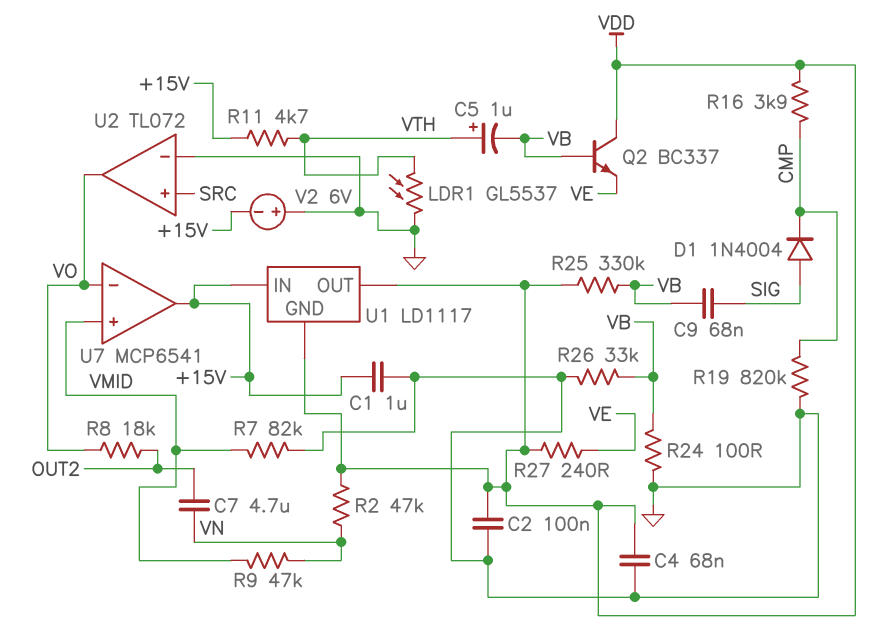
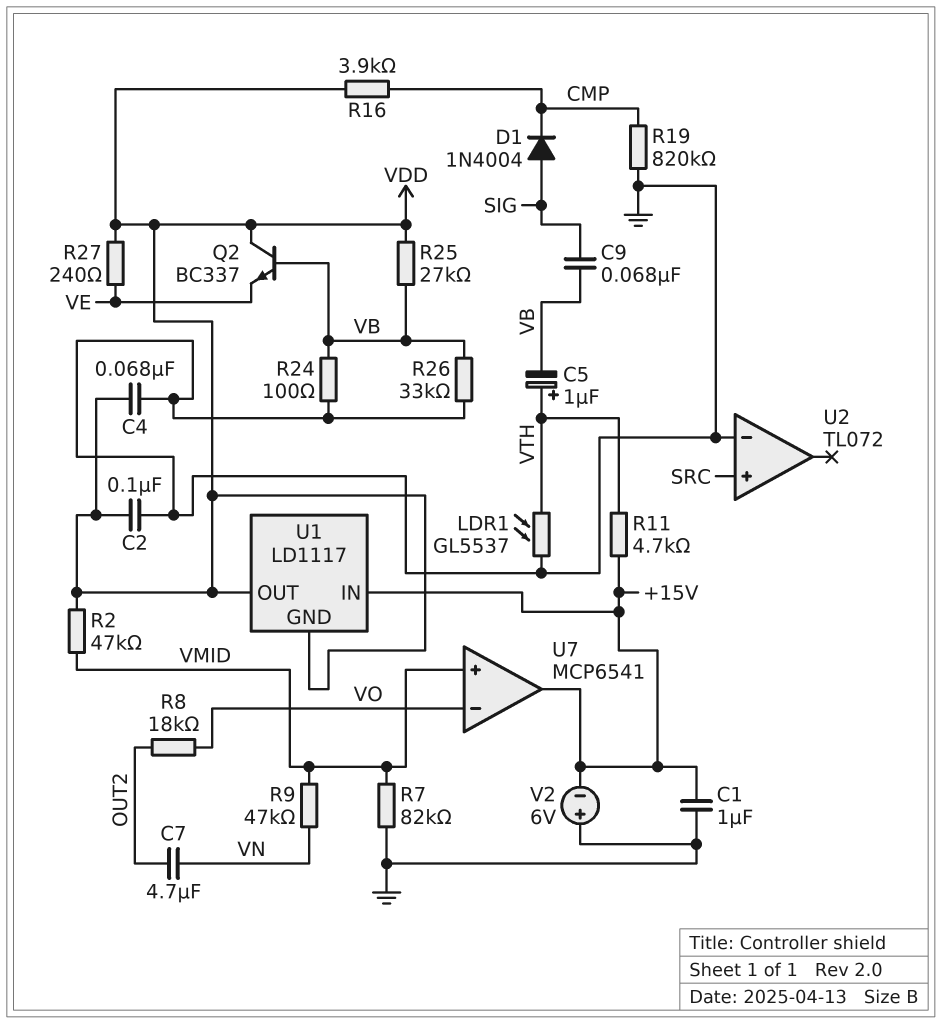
R2: 47k (VDD, VN) -> 47k (VDD, VMID)
R25: 330k (VB, VDD) -> 27k (VB, VDD)
U2 pin out: VO -> none

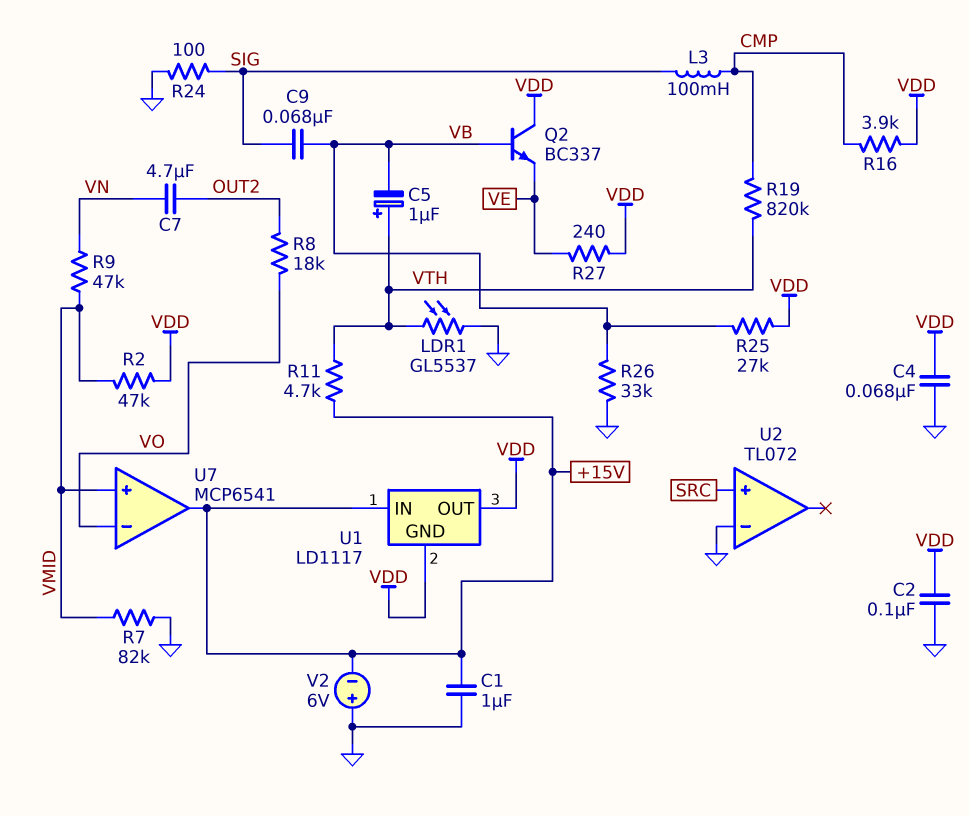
D1: diode 1N4004 (A SIG, K CMP) -> none
L3: none -> 100mH (CMP, SIG)
R19: 820k (CMP, GND) -> 820k (CMP, VTH)
R24: 100 (GND, VB) -> 100 (GND, SIG)

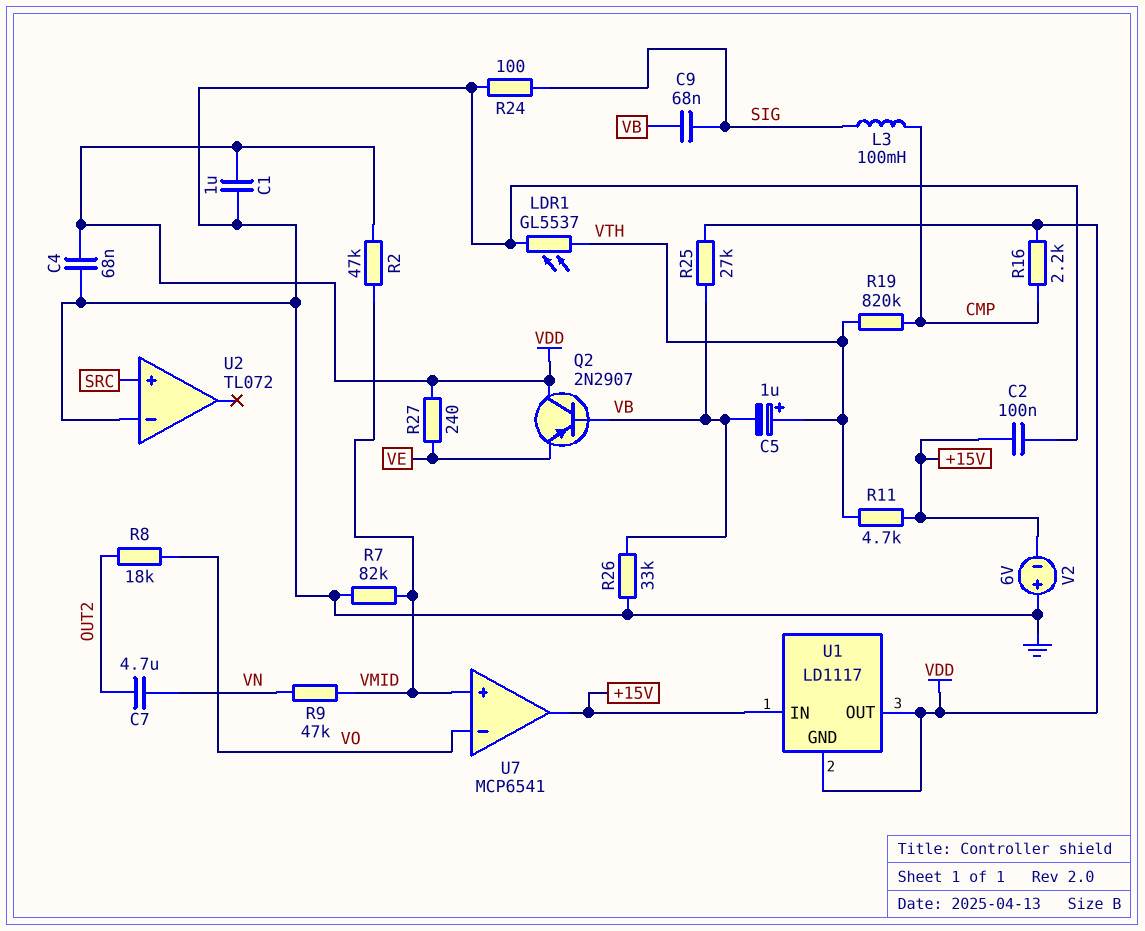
C1: 1uF (+15V, GND) -> 1uF (GND, VDD)
C2: 100nF (GND, VDD) -> 100nF (+15V, GND)
Q2: NPN BC337 (B VB, C VDD, E VE) -> PNP 2N2907 (B VB, C VDD, E VE)
R16: 3.9k (CMP, VDD) -> 2.2k (CMP, VDD)

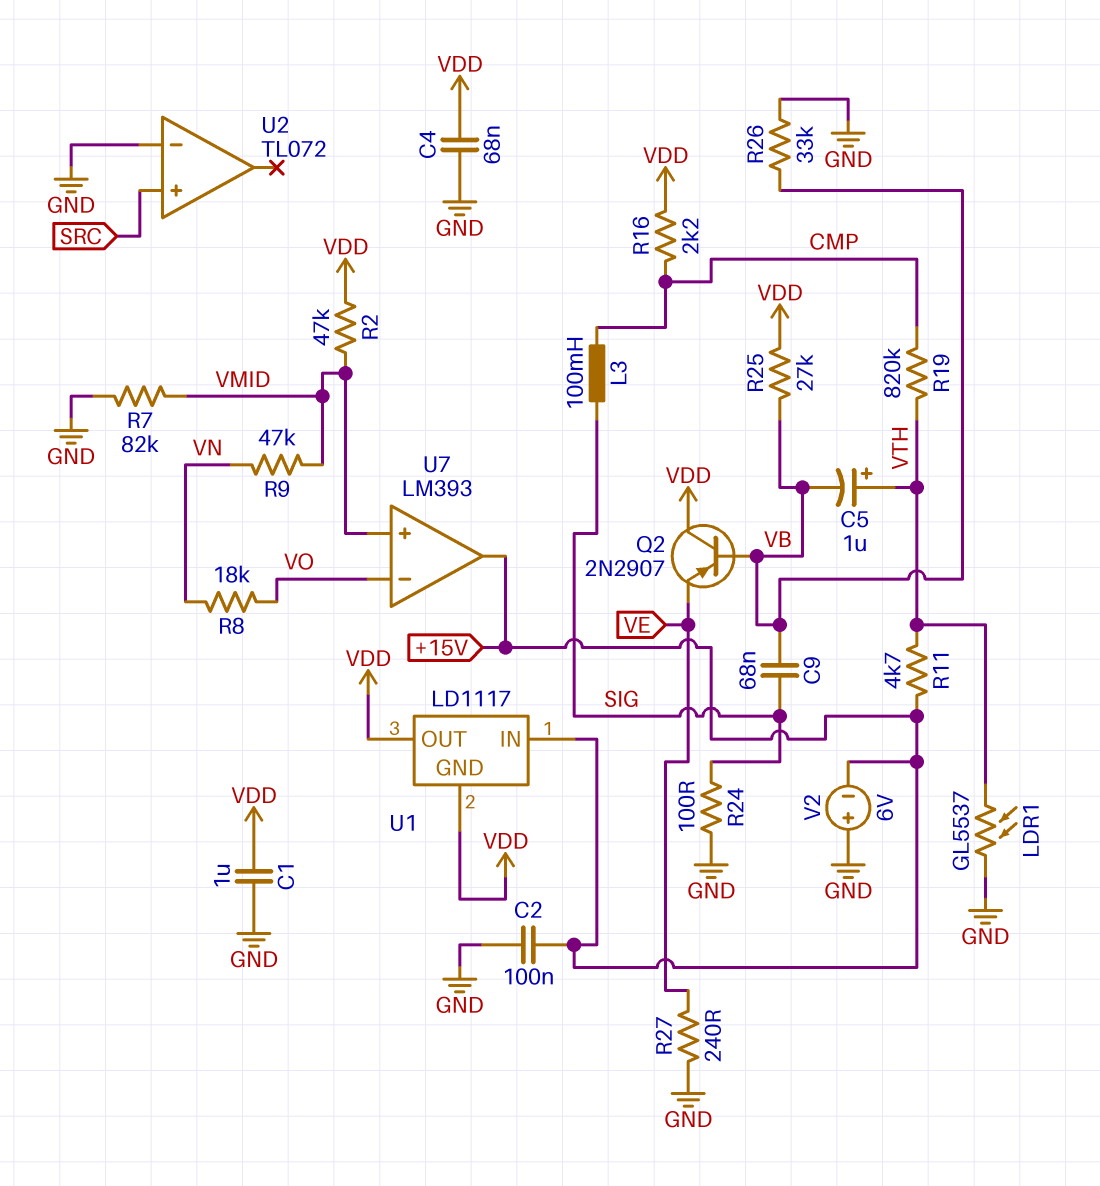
C7: 4.7uF (OUT2, VN) -> none
R8: 18k (OUT2, VO) -> 18k (VN, VO)
R27: 240 (VDD, VE) -> 240 (GND, VE)
U7: MCP6541 -> LM393

